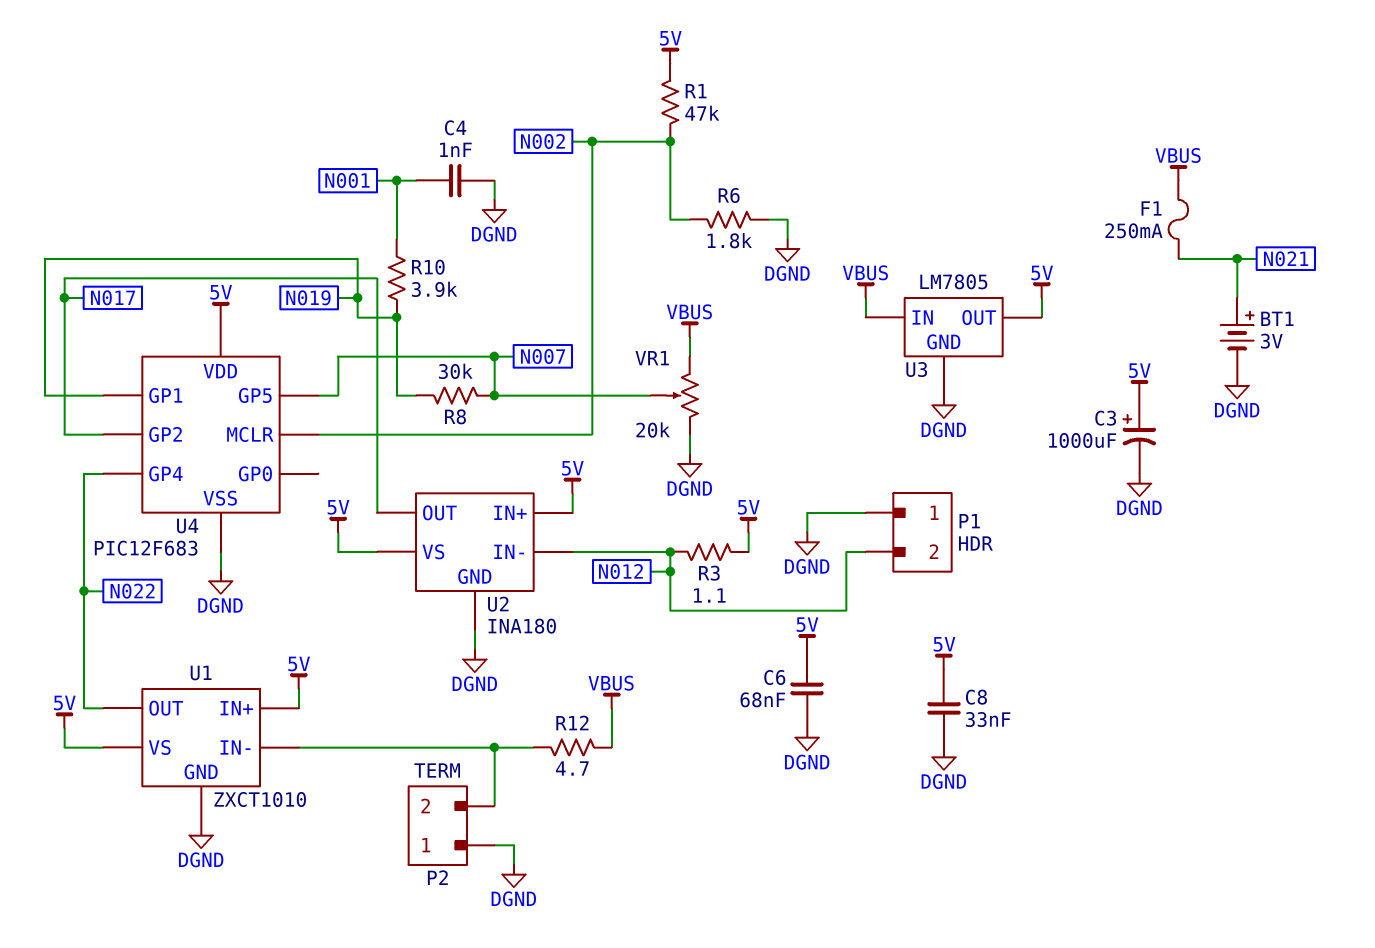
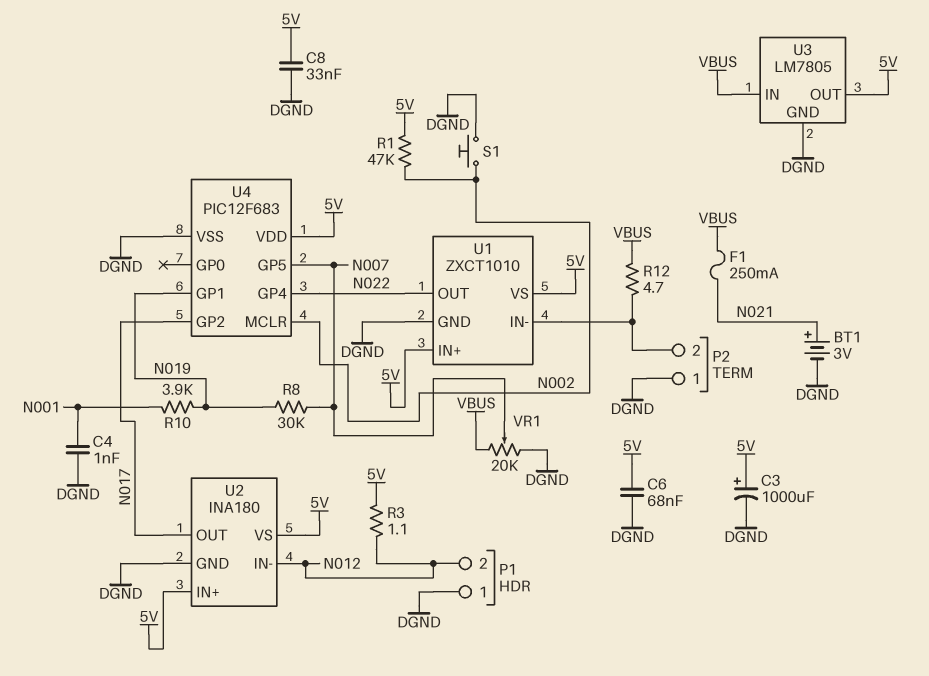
R6: 1.8k (DGND, N002) -> none
S1: none -> button (DGND, N002)

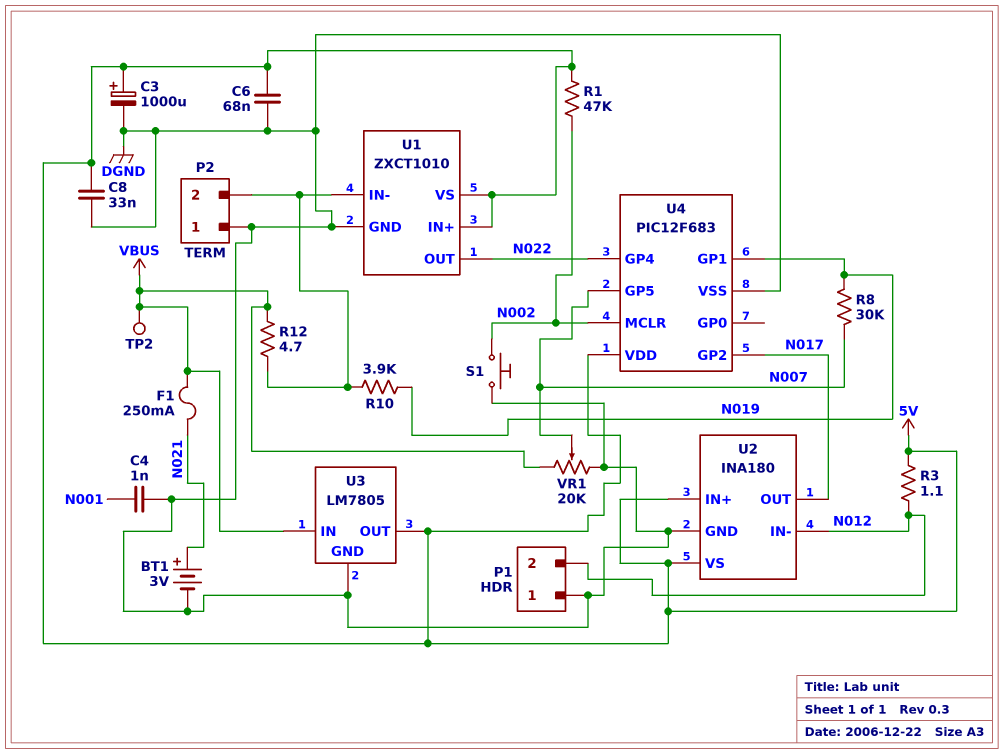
R10: 3.9k (N001, N019) -> 3.9k (N019, P2/2)
TP2: none -> test point (VBUS)

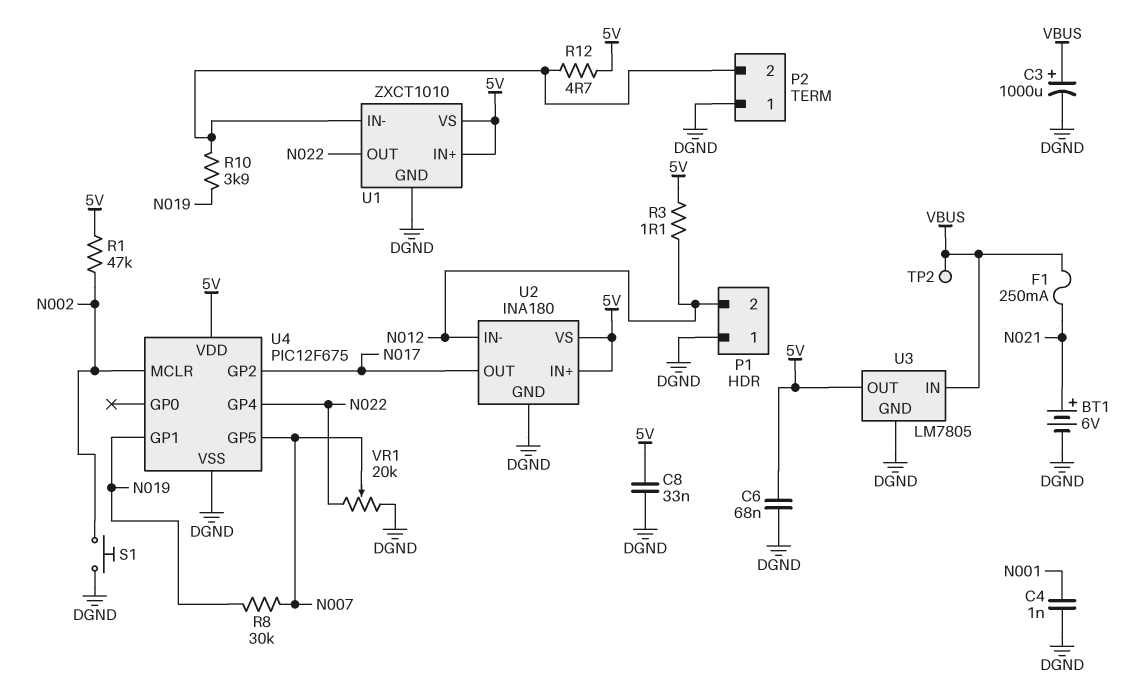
BT1: 3V (plus N021, minus DGND) -> 6V (plus N021, minus DGND)
C3: 1000uF (plus 5V, minus DGND) -> 1000uF (plus VBUS, minus DGND)
R12: 4.7 (P2/2, VBUS) -> 4.7 (5V, P2/2)
U4: PIC12F683 -> PIC12F675
VR1: 20k (DGND, VBUS, wiper N007) -> 20k (DGND, N022, wiper N007)

